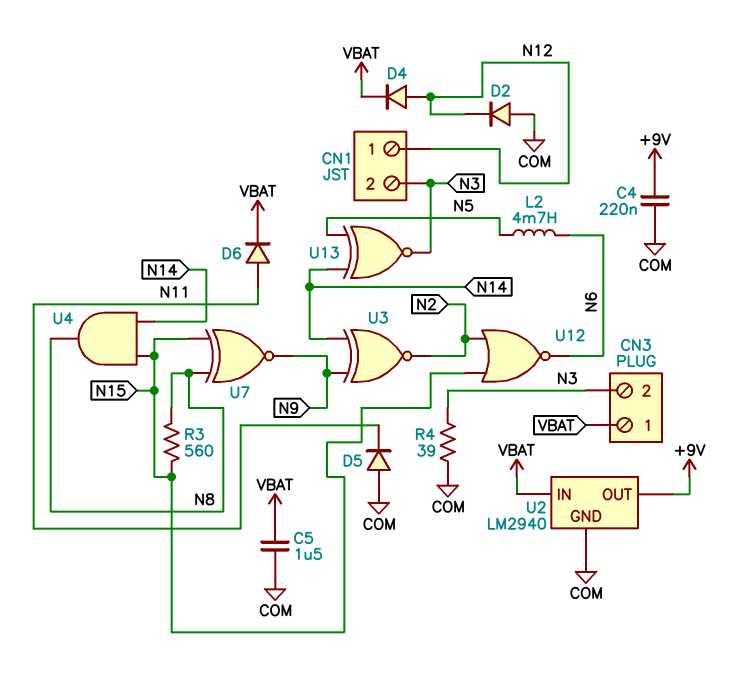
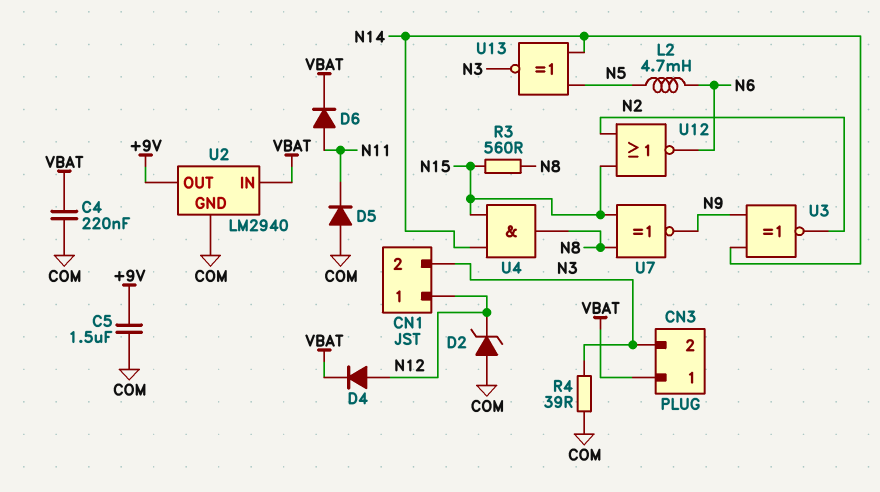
C4: 220nF (+9V, COM) -> 220nF (COM, VBAT)
C5: 1.5uF (COM, VBAT) -> 1.5uF (+9V, COM)
D2: diode (A COM, K N12) -> zener (A COM, K N12)

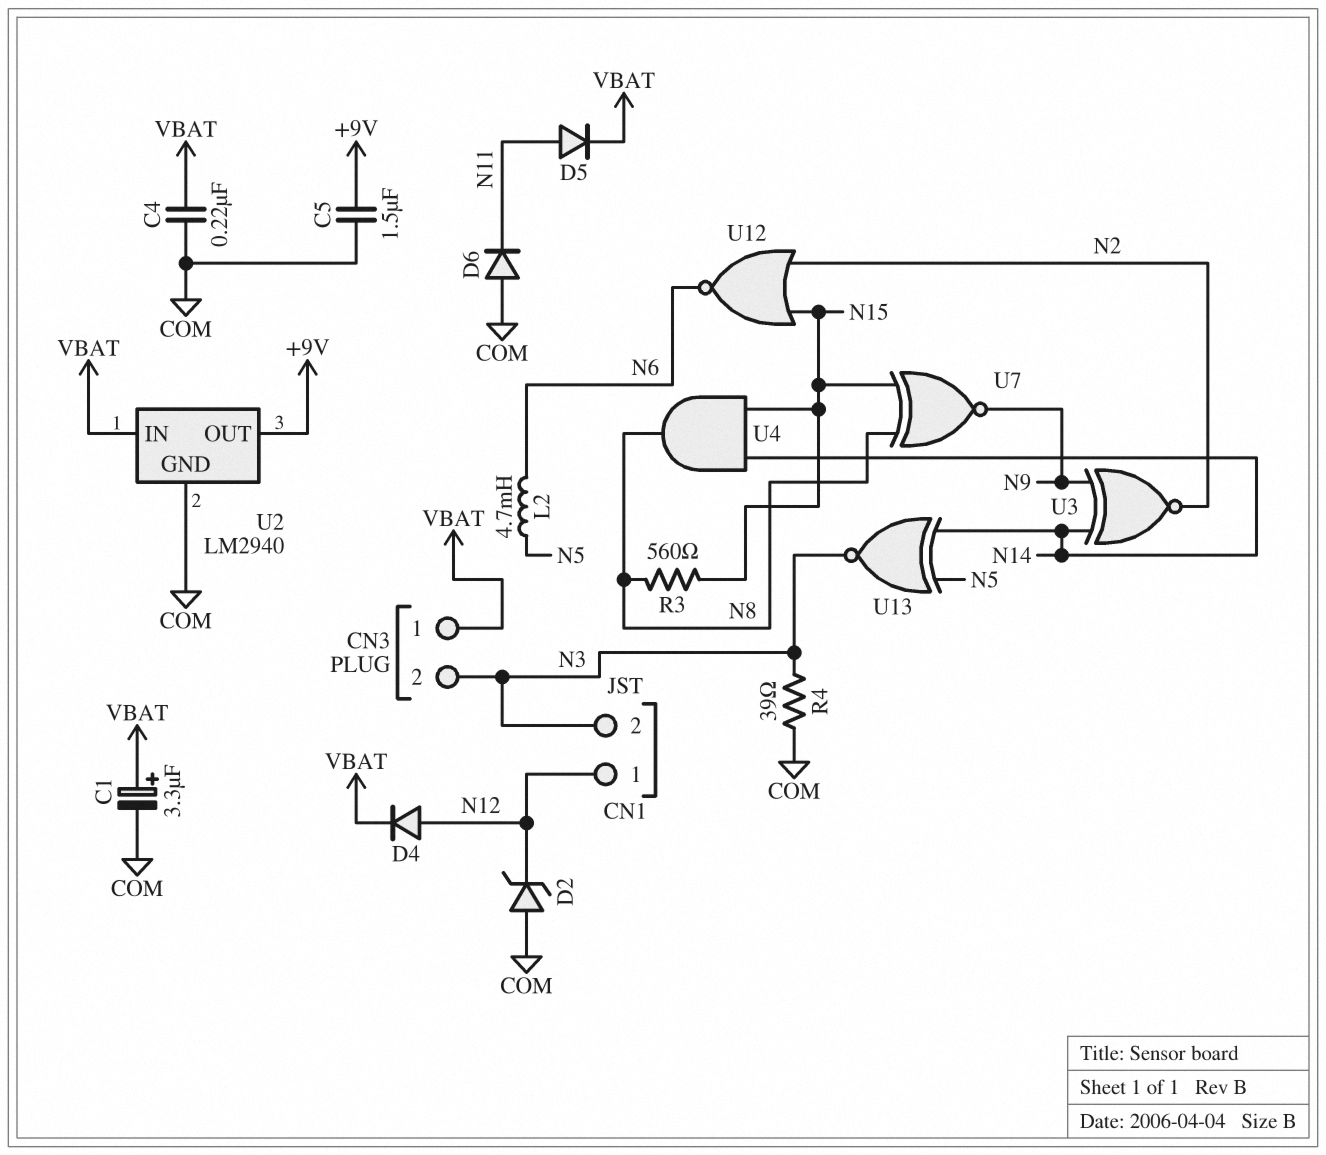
C1: none -> 3.3uF (plus VBAT, minus COM)
D5: diode (A COM, K N11) -> diode (A N11, K VBAT)
D6: diode (A N11, K VBAT) -> diode (A COM, K N11)

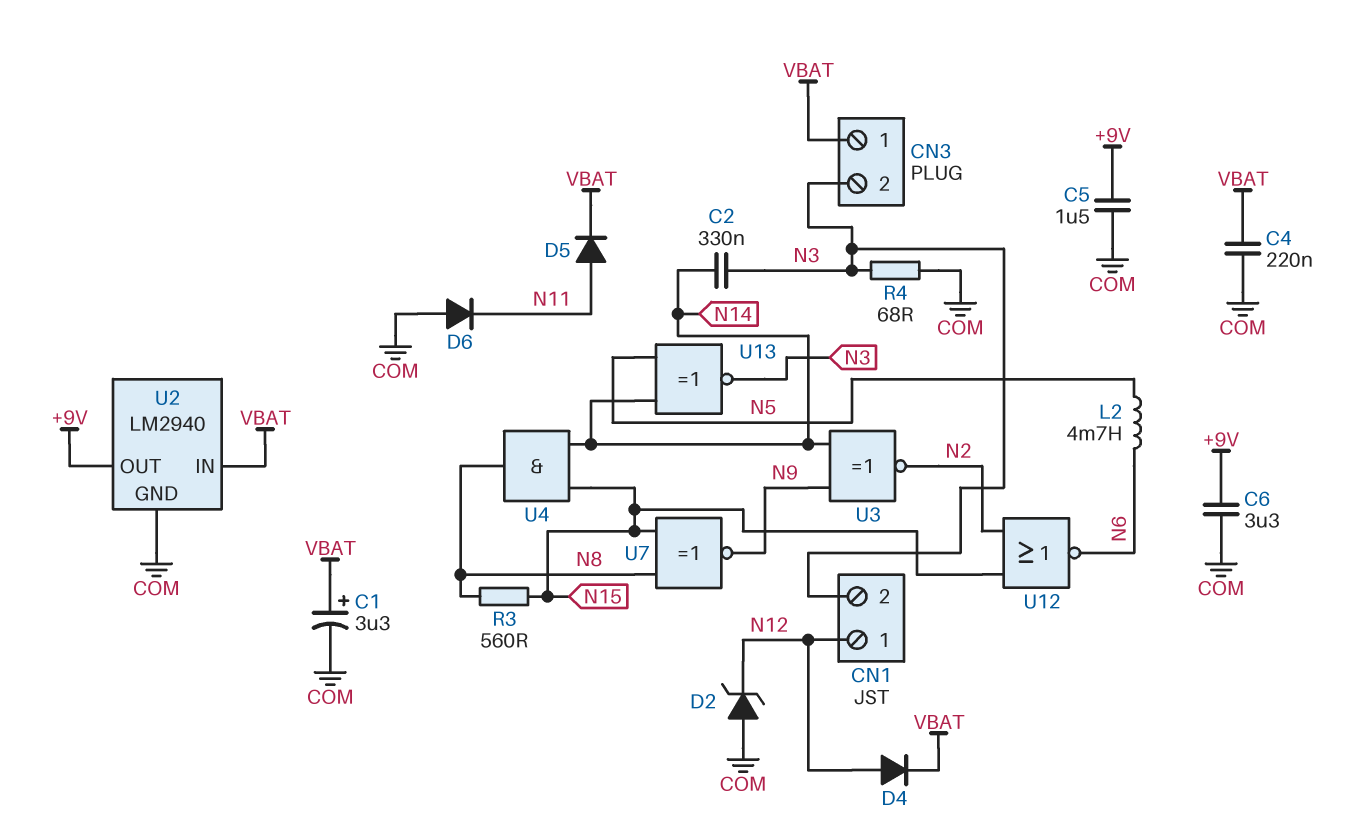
C2: none -> 330nF (N3, N14)
C6: none -> 3.3uF (+9V, COM)
R4: 39 (COM, N3) -> 68 (COM, N3)

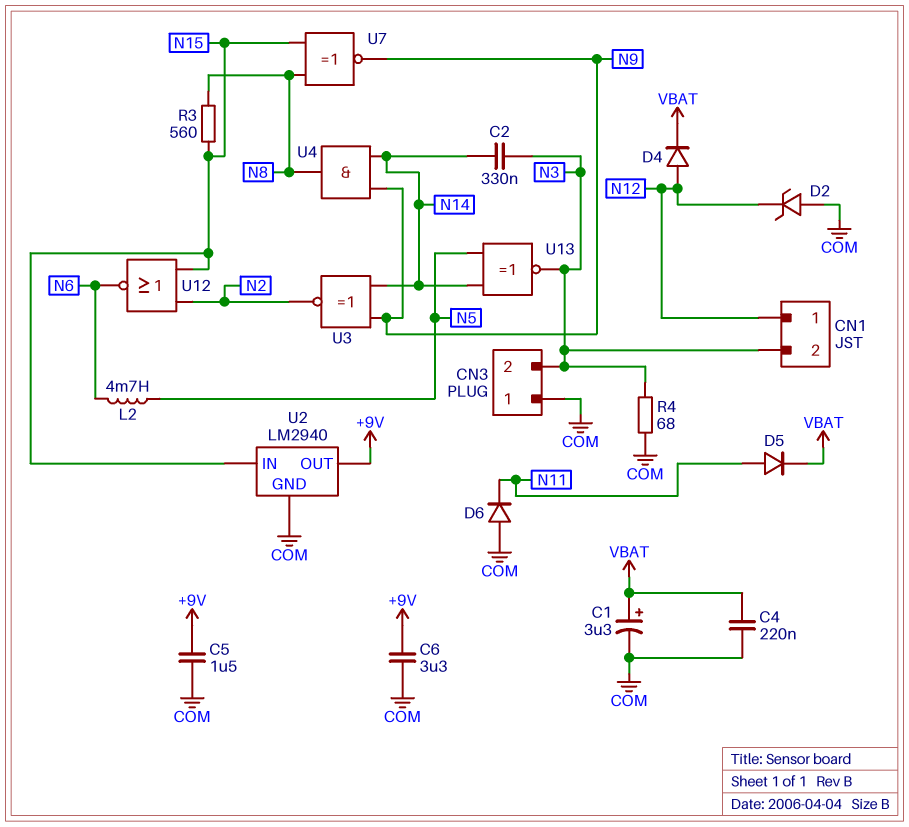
CN3 pin 1: VBAT -> COM
U2 pin IN: VBAT -> N15
U4: AND (in N14, in N15, out N8) -> AND (in N9, in N14, out N8)

